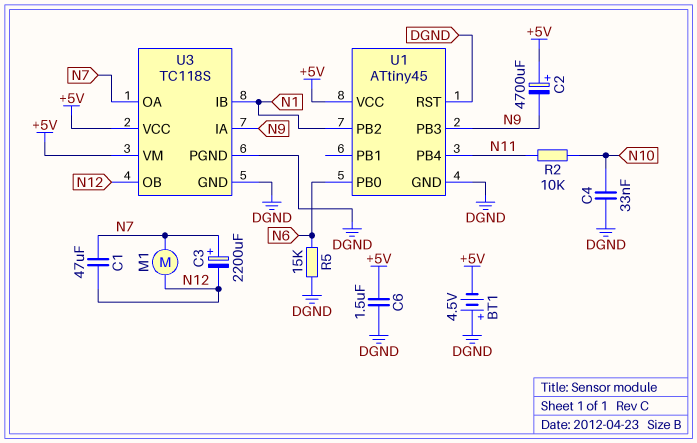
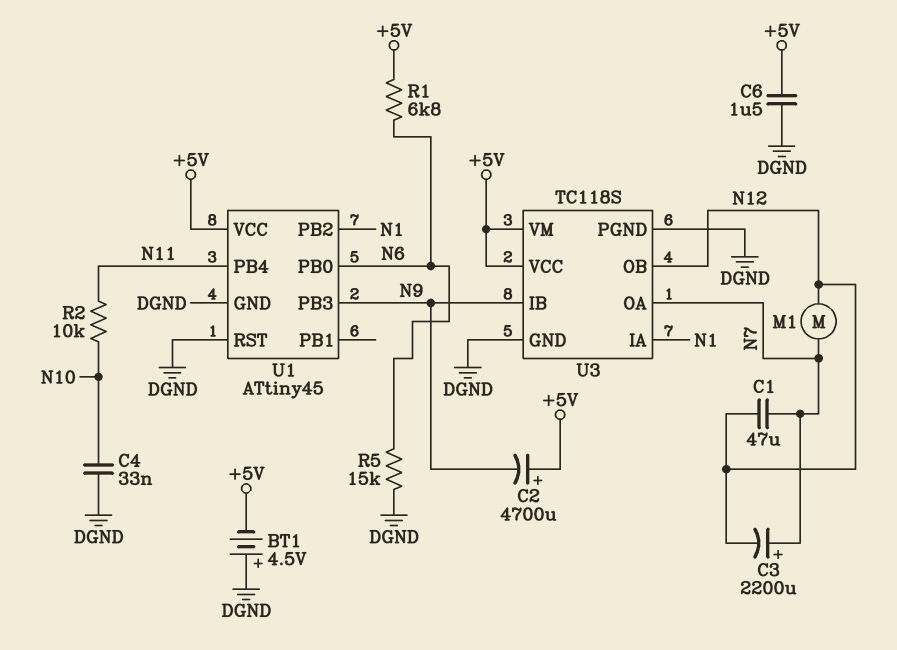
R1: none -> 6.8k (+5V, N6)
U3 pin IA: N9 -> N1
U3 pin IB: N1 -> N9

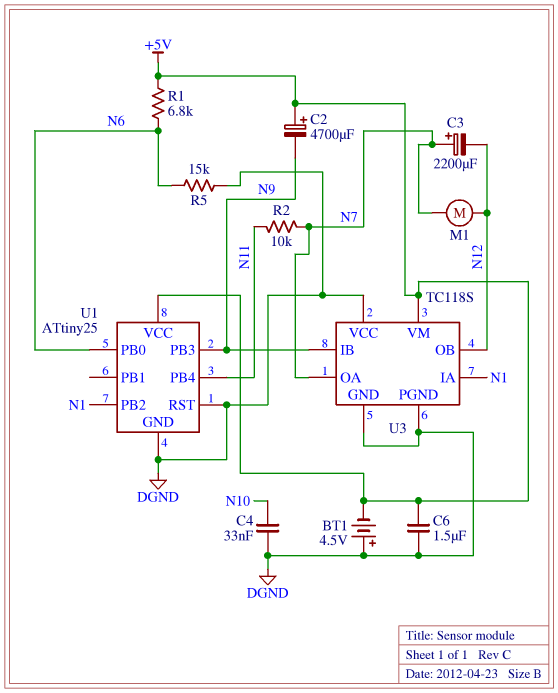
C1: 47uF (N7, N12) -> none
R2: 10k (N10, N11) -> 10k (N7, N11)
U1: ATtiny45 -> ATtiny25
U3 pin VCC: +5V -> DGND

